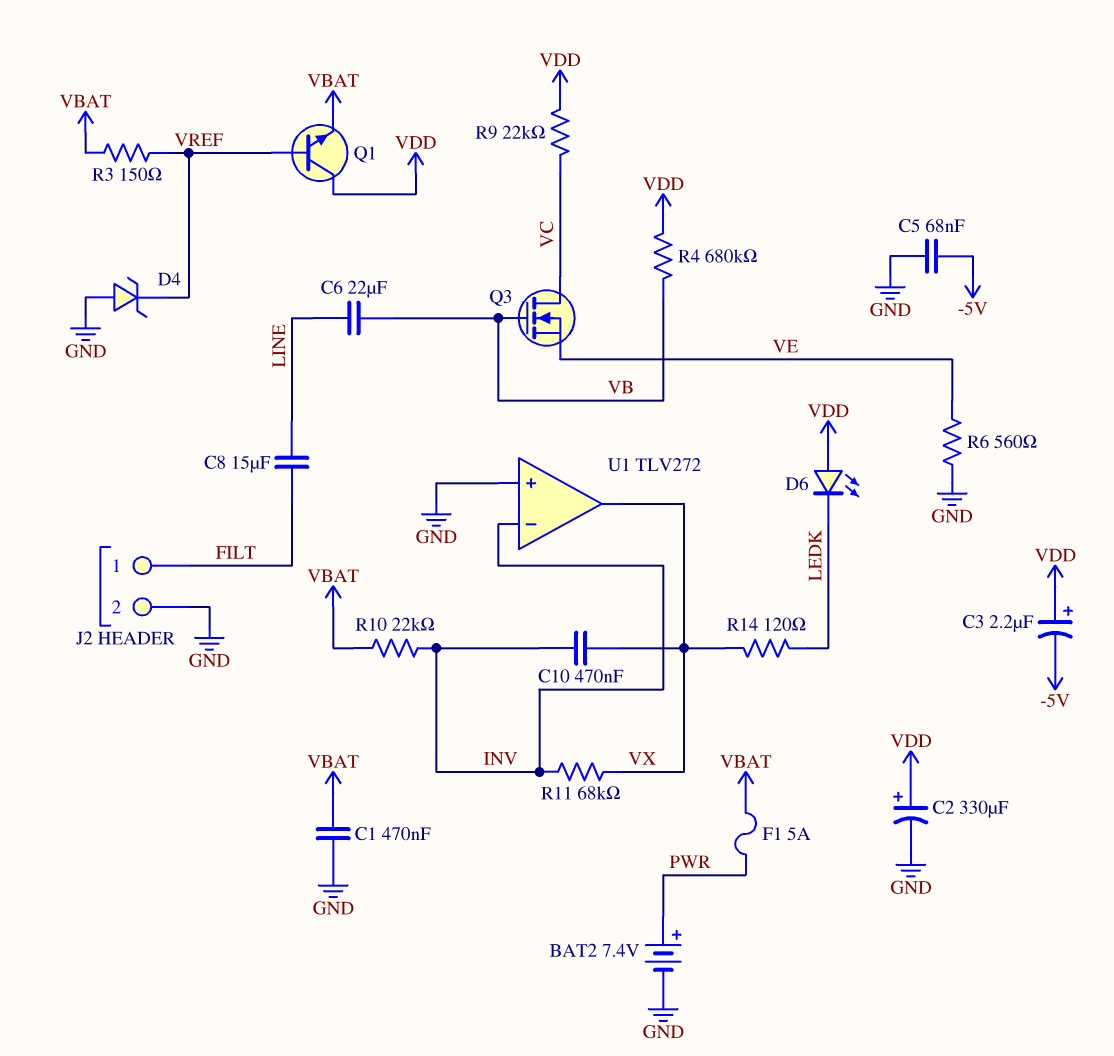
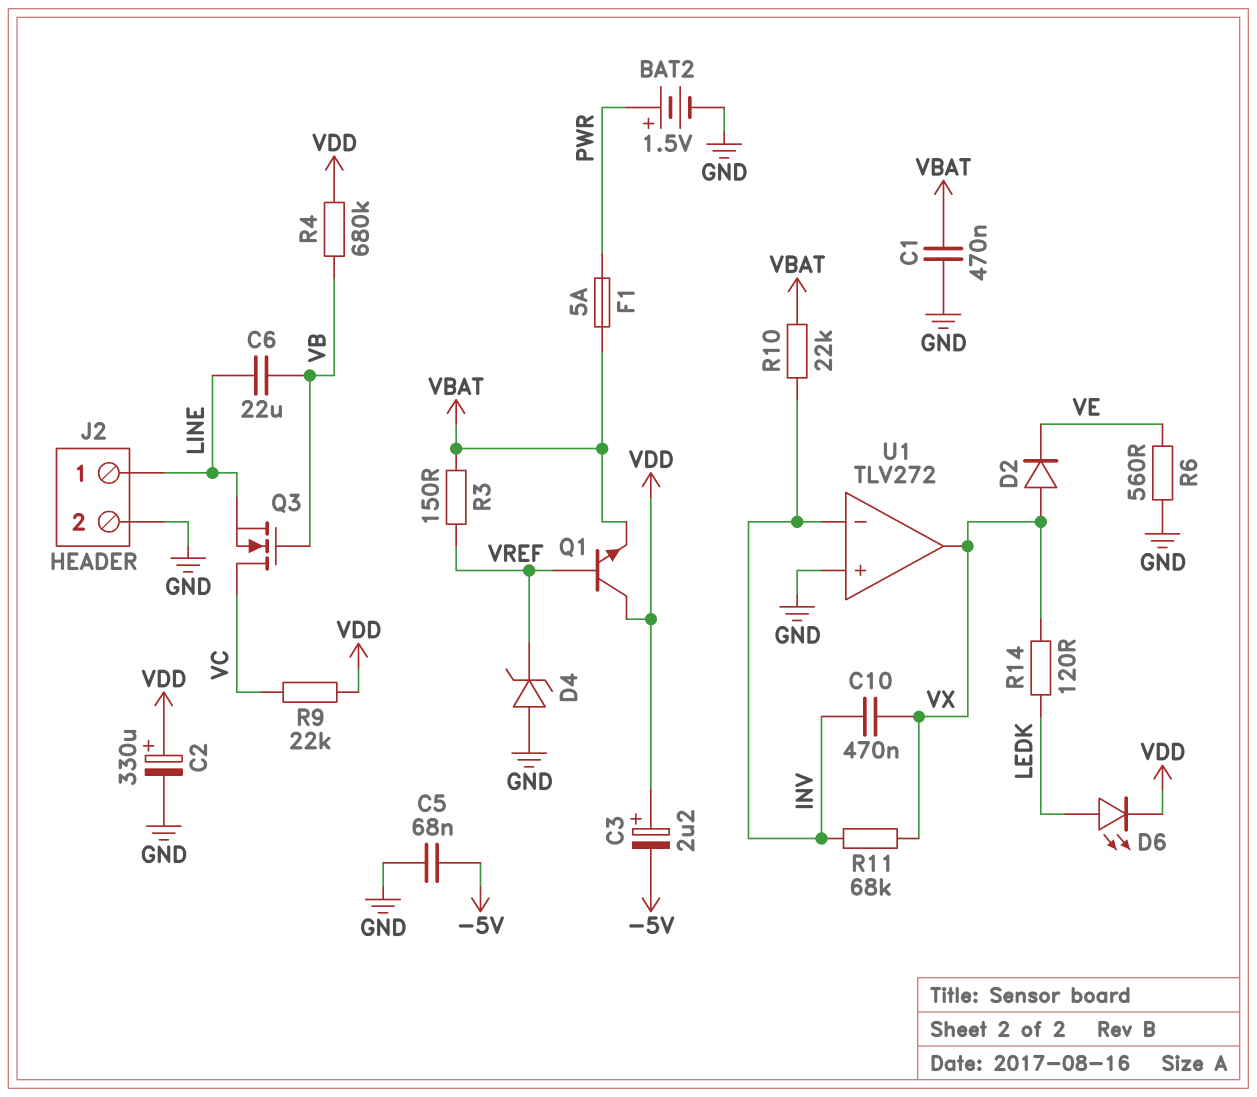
BAT2: 7.4V (plus PWR, minus GND) -> 1.5V (plus PWR, minus GND)
C8: 15uF (FILT, LINE) -> none
D2: none -> diode (A VX, K VE)
D6: LED (A VDD, K LEDK) -> LED (A LEDK, K VDD)
J2 pin 1: FILT -> LINE
Q3: NMOS (G VB, D VC, S VE) -> NMOS (G VB, D VC, S LINE)

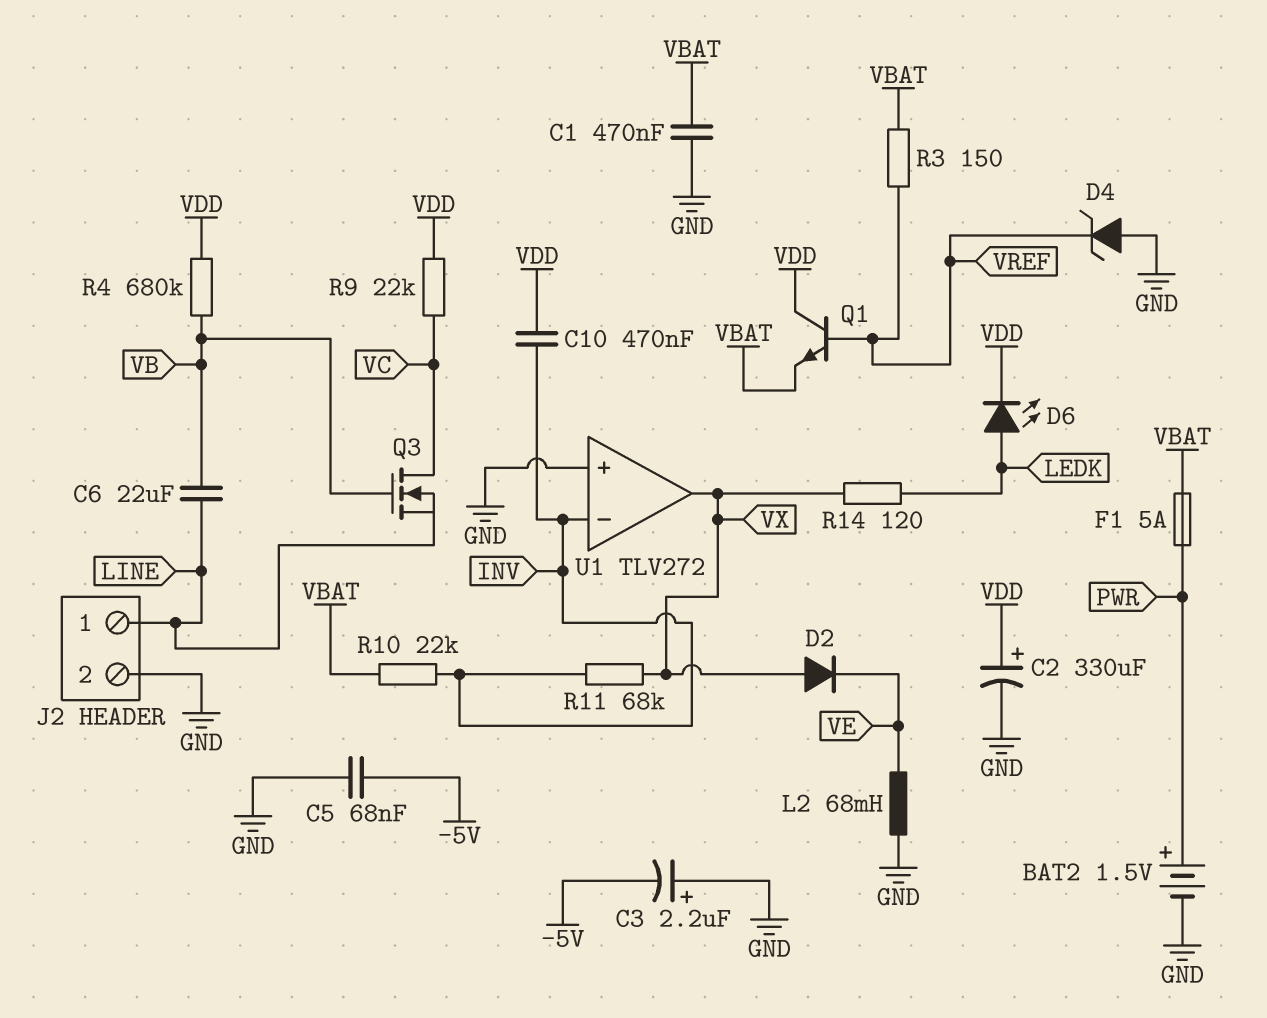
C3: 2.2uF (plus VDD, minus -5V) -> 2.2uF (plus GND, minus -5V)
C10: 470nF (INV, VX) -> 470nF (INV, VDD)
L2: none -> 68mH (GND, VE)
R6: 560 (GND, VE) -> none

